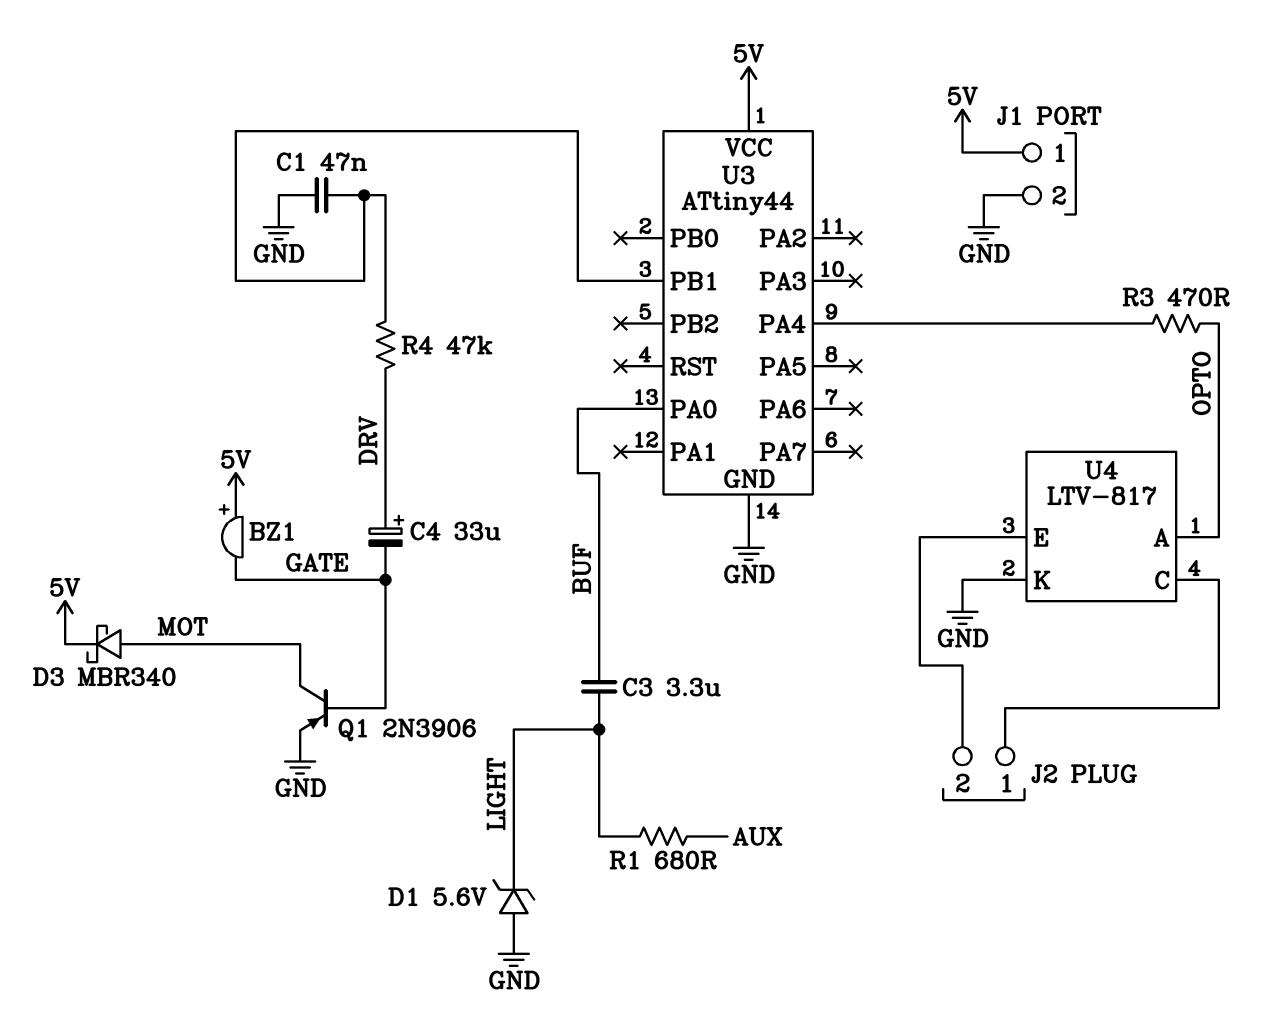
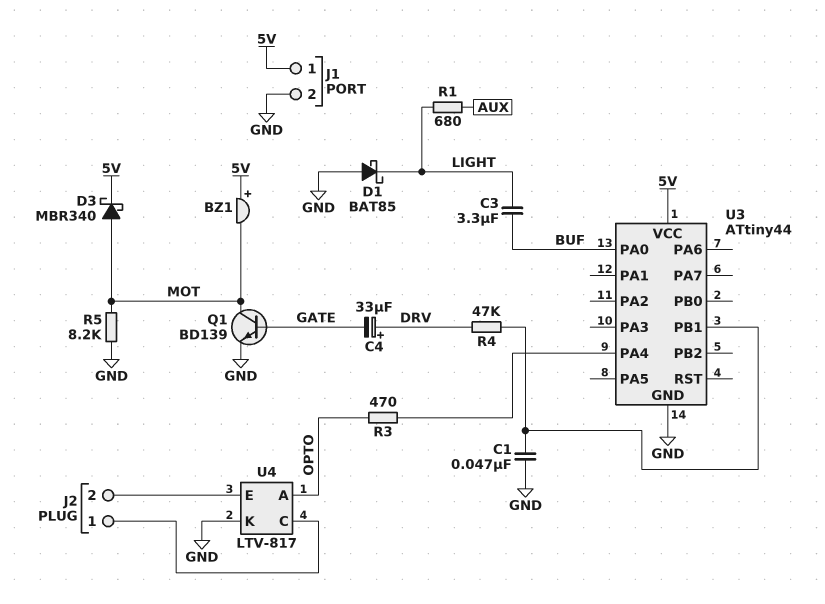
BZ1: buzzer (plus 5V, minus GATE) -> buzzer (plus 5V, minus MOT)
D1: zener 5.6V (A GND, K LIGHT) -> schottky BAT85 (A GND, K LIGHT)
Q1: PNP 2N3906 (B GATE, C MOT, E GND) -> NPN BD139 (B GATE, C MOT, E GND)
R5: none -> 8.2k (GND, MOT)

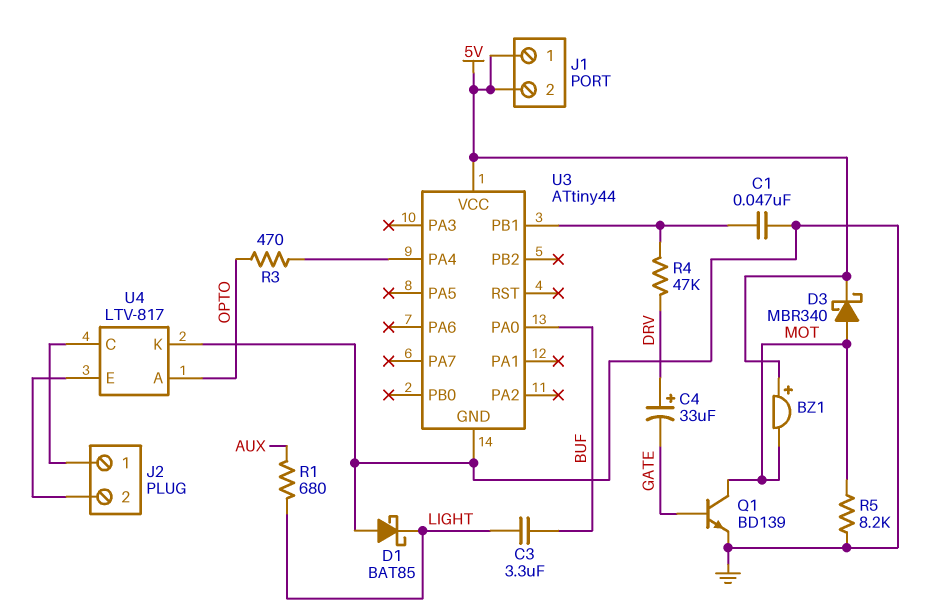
J1 pin 2: GND -> 5V

